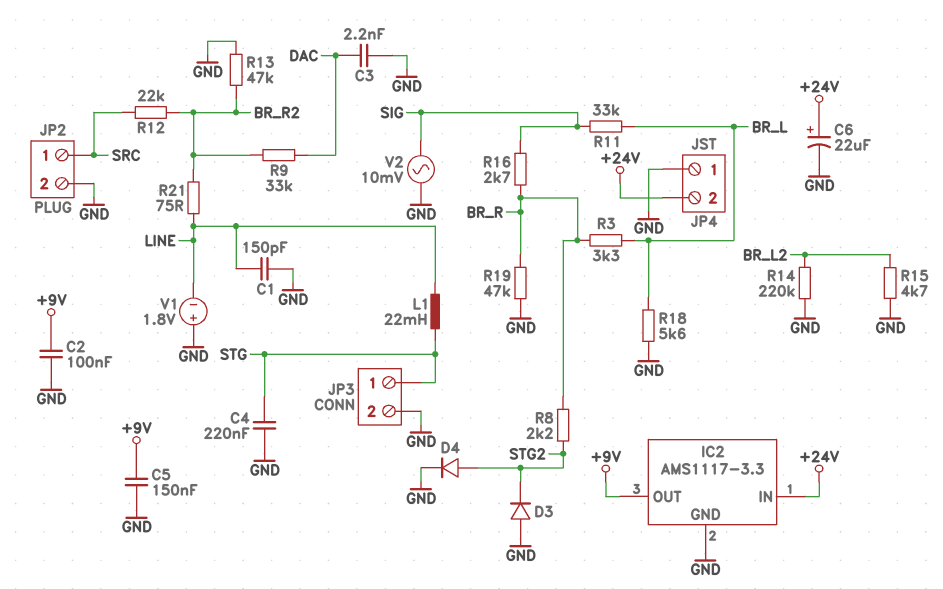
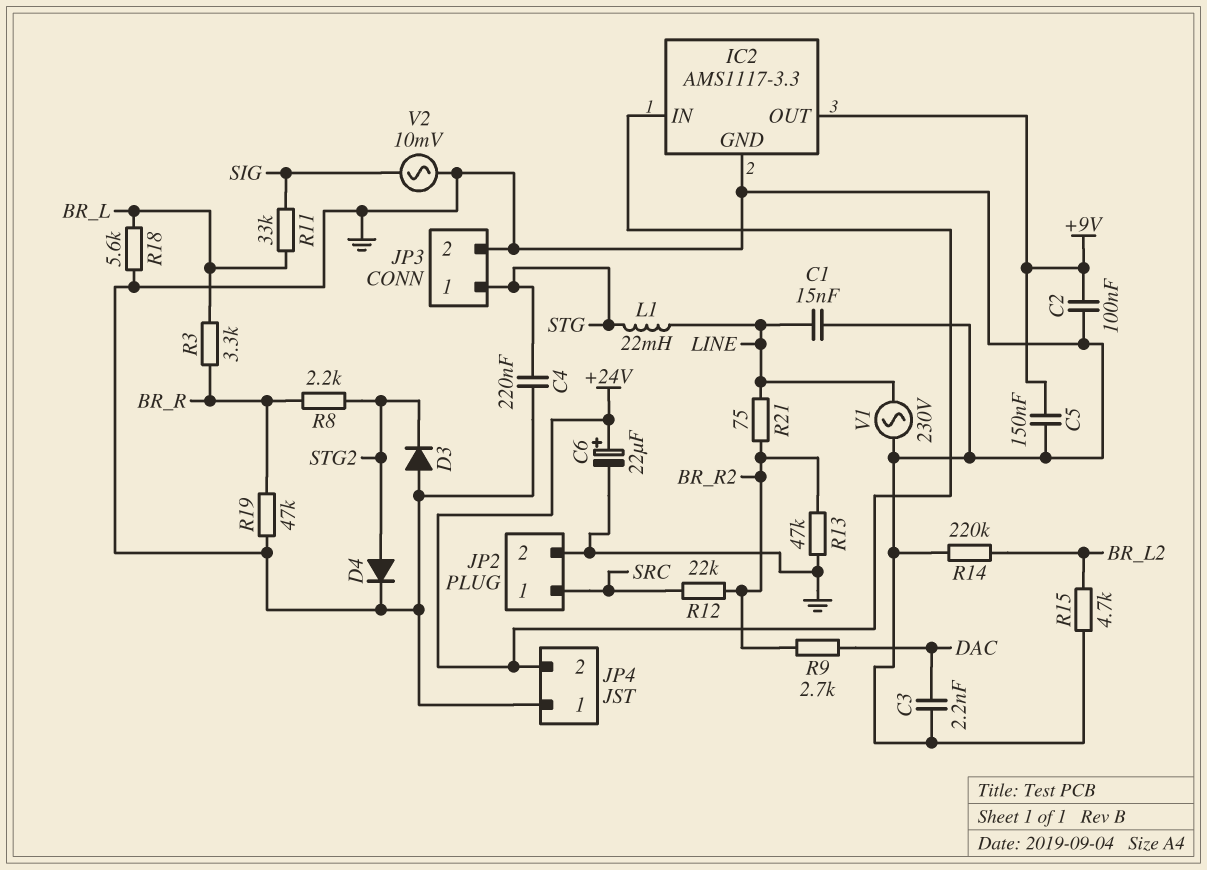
C1: 150pF (GND, LINE) -> 15nF (GND, LINE)
R9: 33k (BR_R2, DAC) -> 2.7k (BR_R2, DAC)
R16: 2.7k (BR_R, SIG) -> none
V1: 1.8V (plus GND, minus LINE) -> AC 230V (GND, LINE)

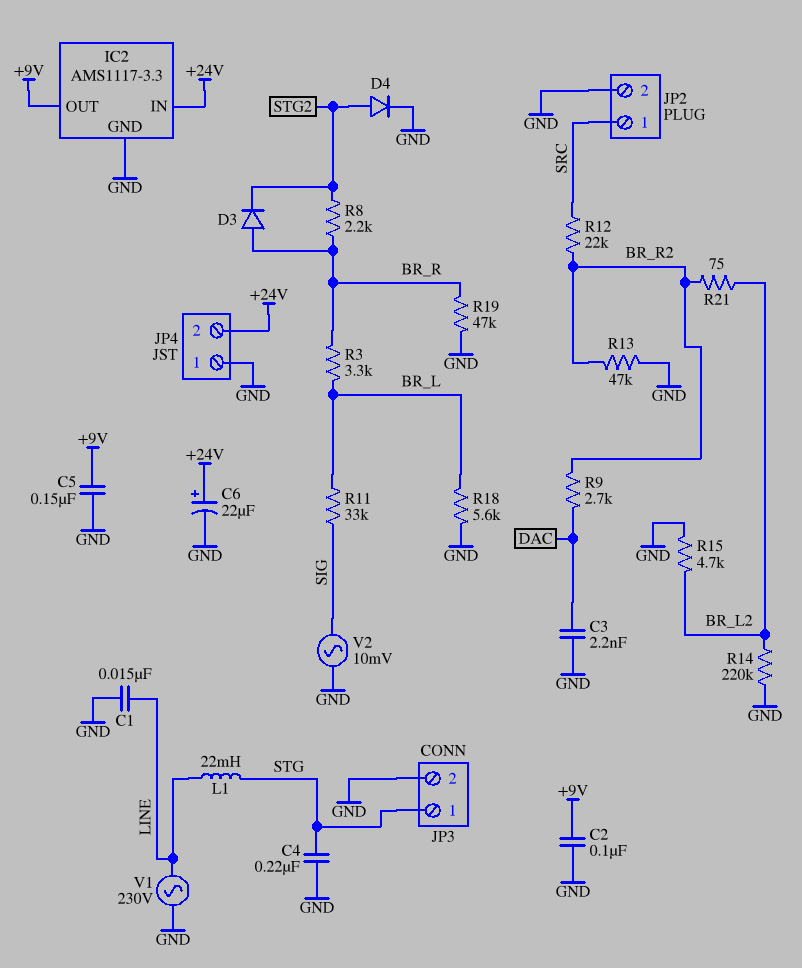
D3: diode (A GND, K STG2) -> diode (A BR_R, K STG2)
R21: 75 (BR_R2, LINE) -> 75 (BR_L2, BR_R2)

